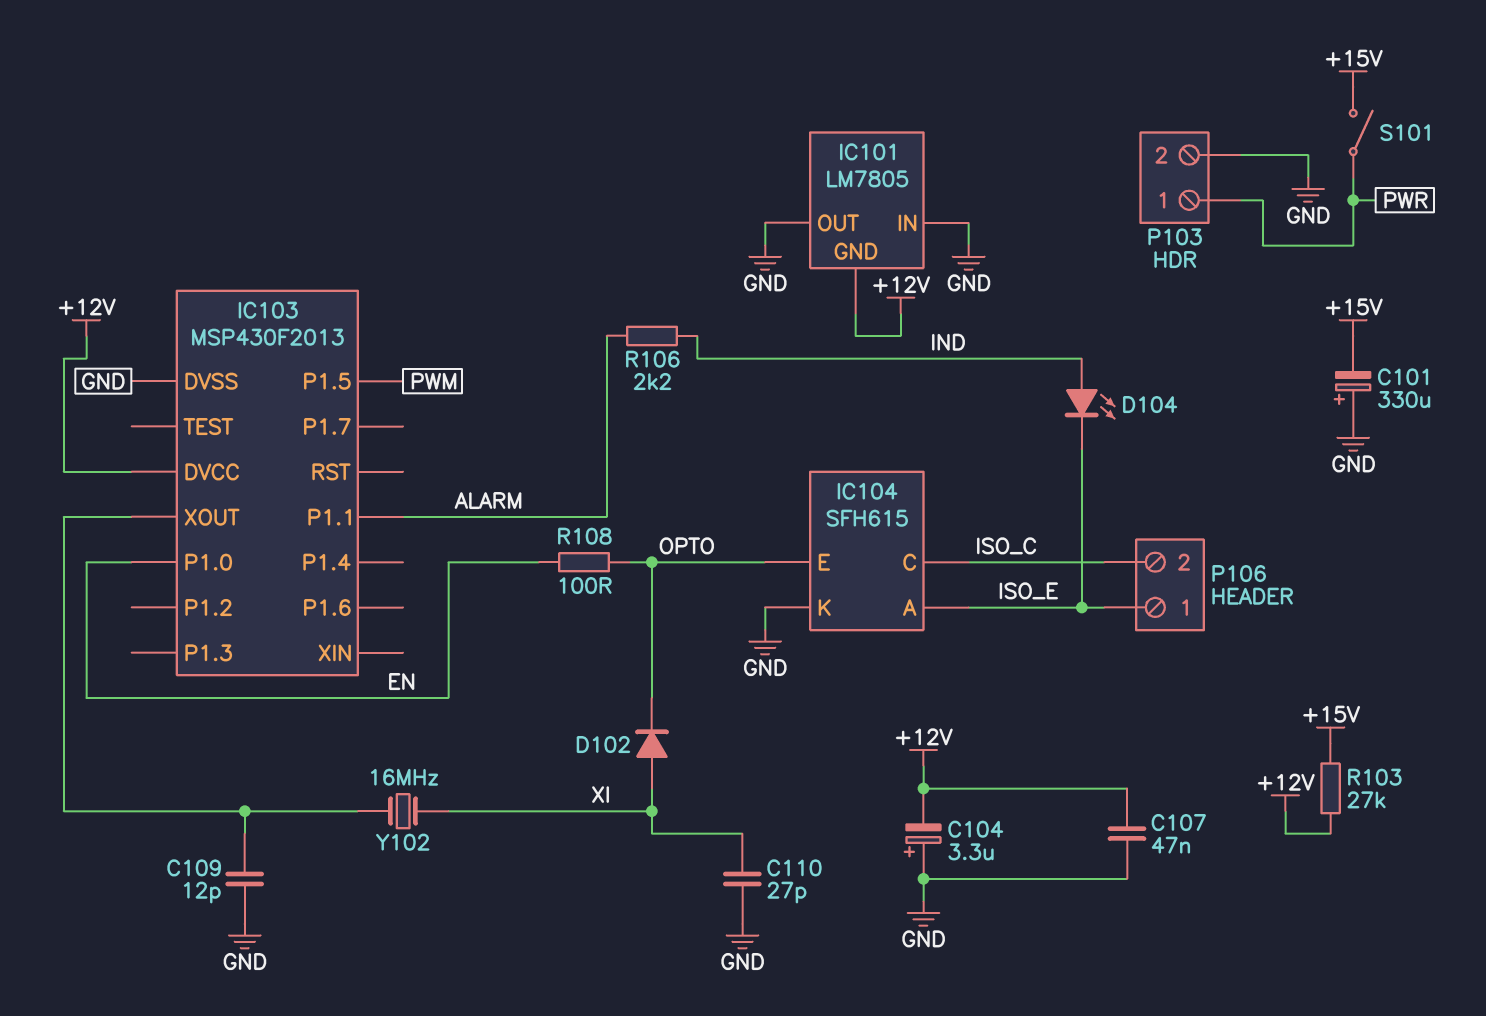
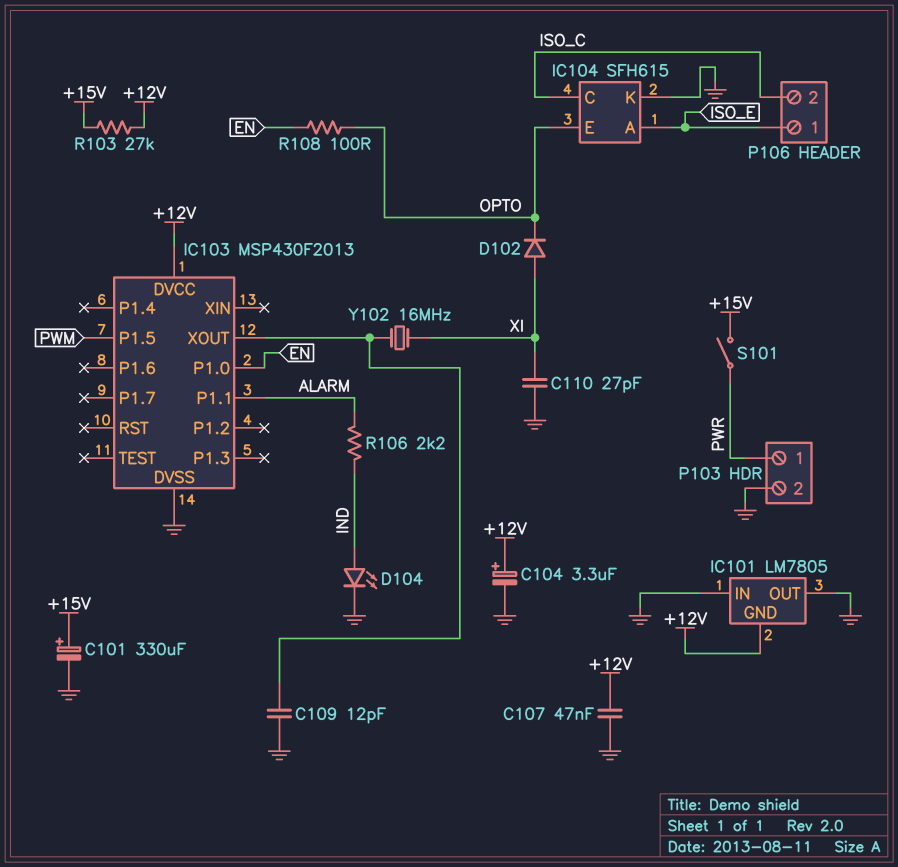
C101: 330uF (plus GND, minus +15V) -> 330uF (plus +15V, minus GND)
C104: 3.3uF (plus GND, minus +12V) -> 3.3uF (plus +12V, minus GND)
D104: LED (A IND, K ISO_E) -> LED (A IND, K GND)

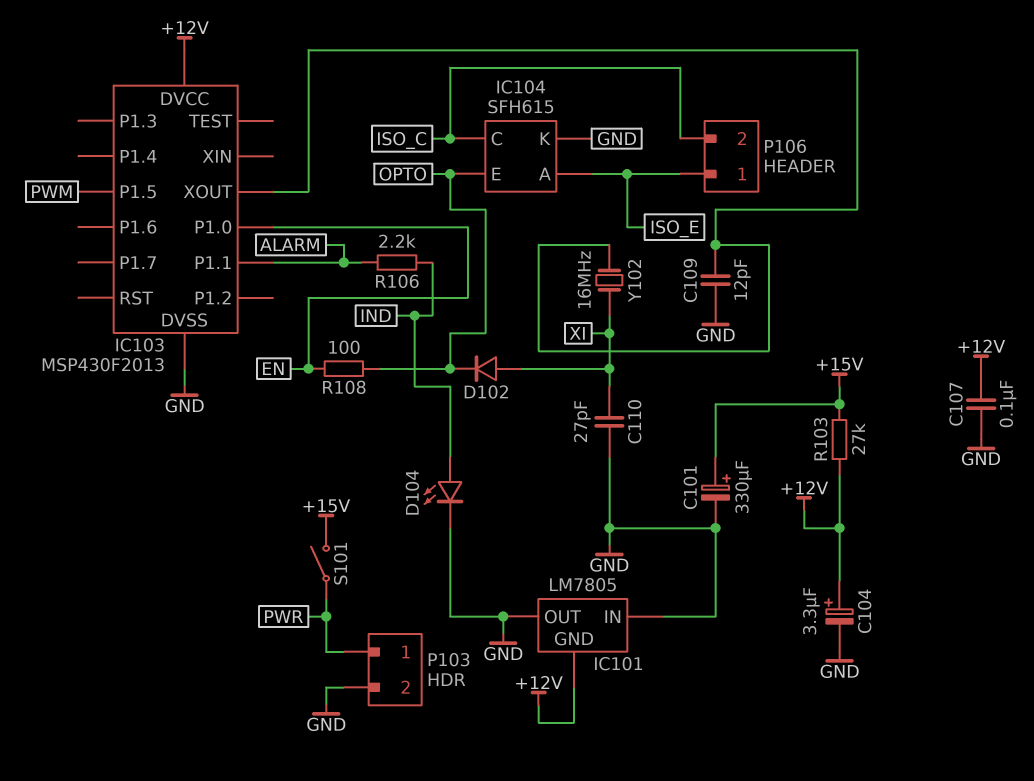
C107: 47nF (+12V, GND) -> 100nF (+12V, GND)

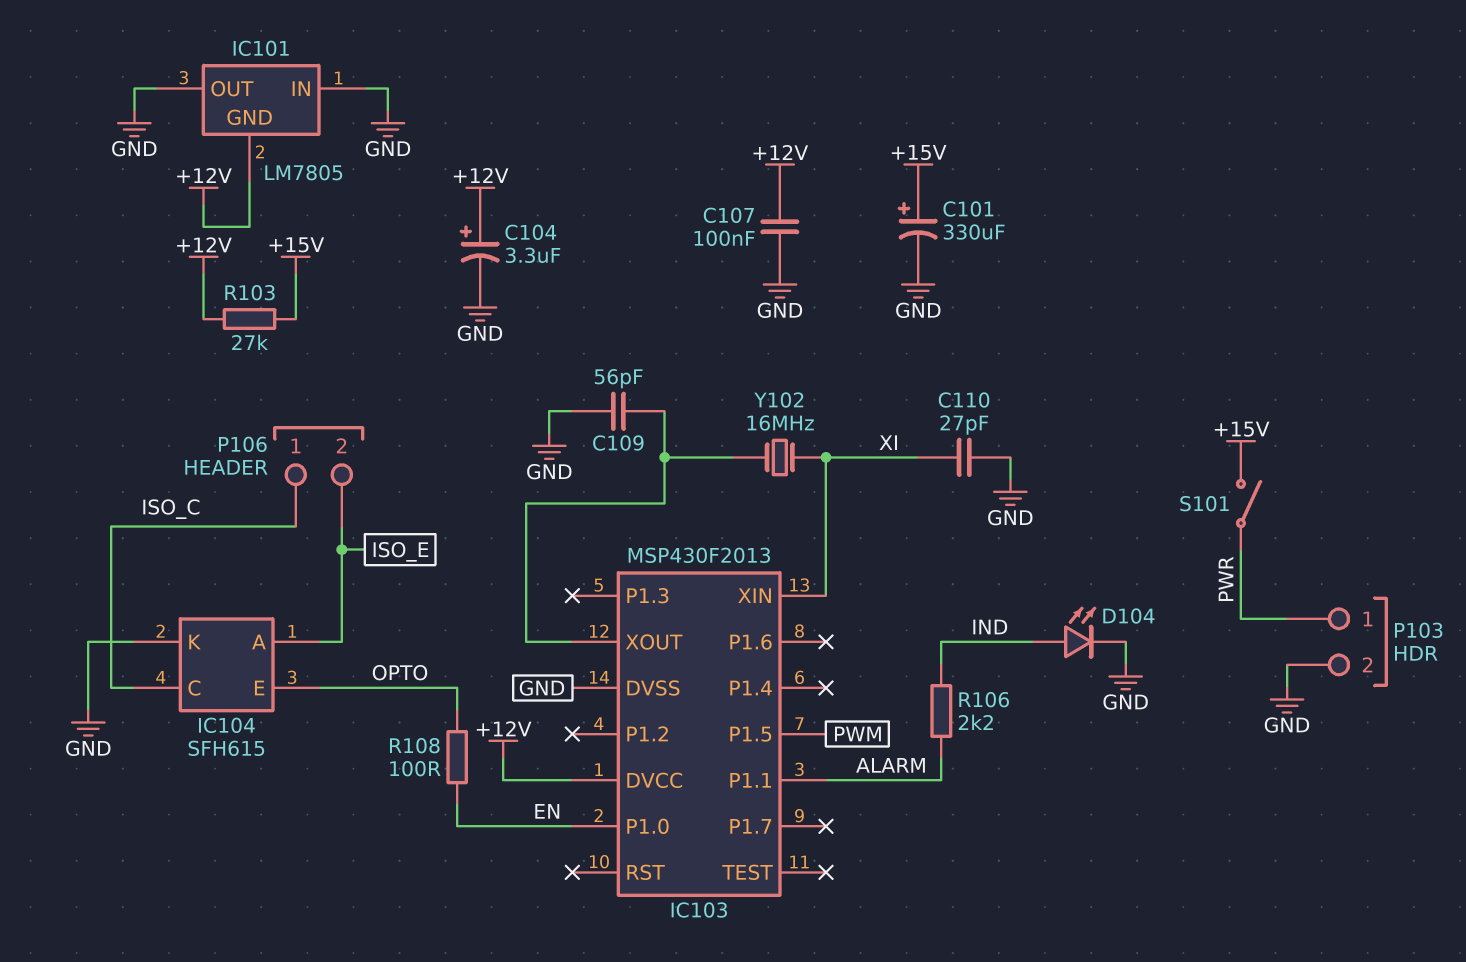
C109: 12pF (GND, IC103/XOUT) -> 56pF (GND, IC103/XOUT)
D102: diode (A XI, K OPTO) -> none
IC103 pin XIN: none -> XI
P106 pin 1: ISO_E -> ISO_C
P106 pin 2: ISO_C -> ISO_E

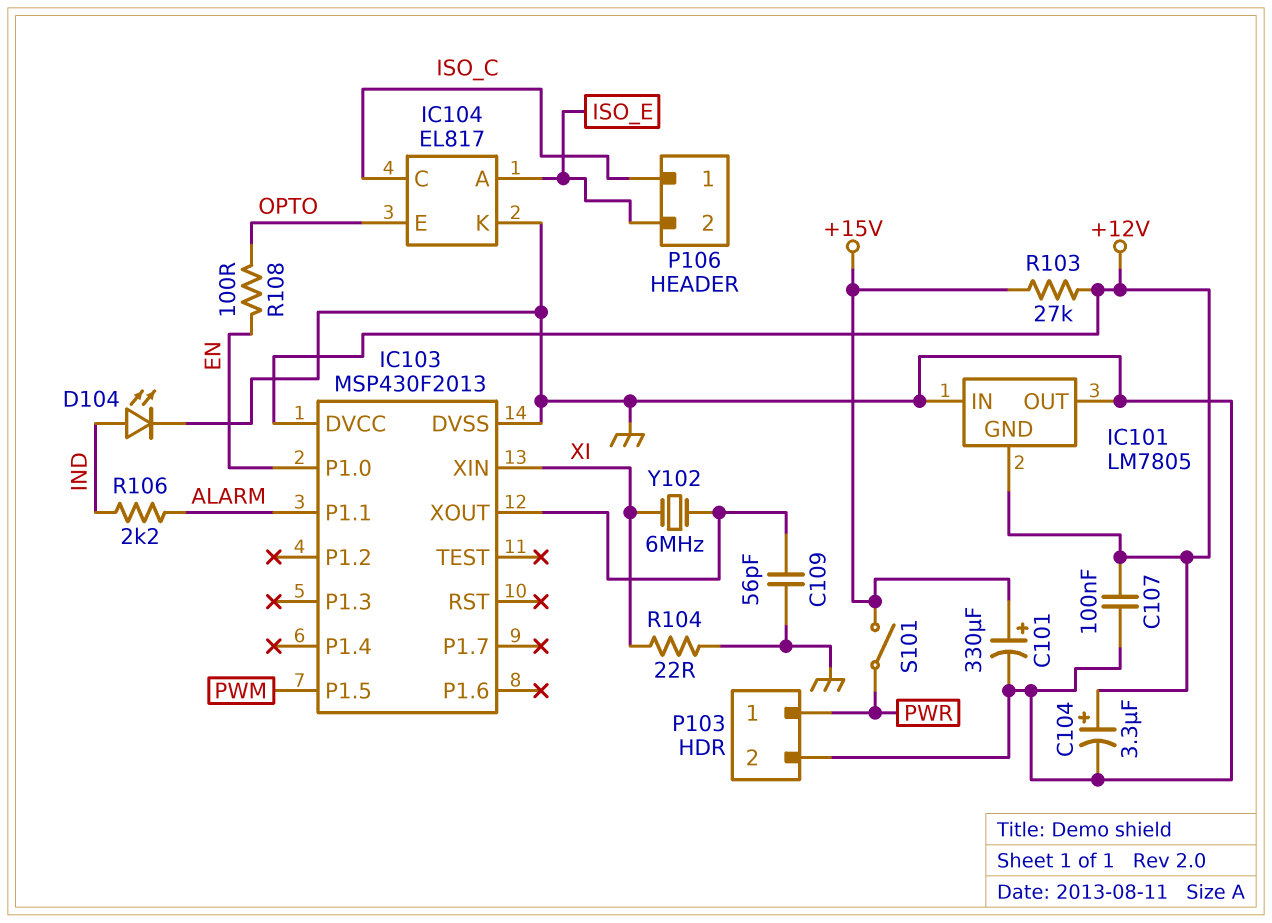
C110: 27pF (GND, XI) -> none
IC104: SFH615 -> EL817
R104: none -> 22 (GND, XI)
Y102: 16MHz (IC103/XOUT, XI) -> 6MHz (IC103/XOUT, XI)

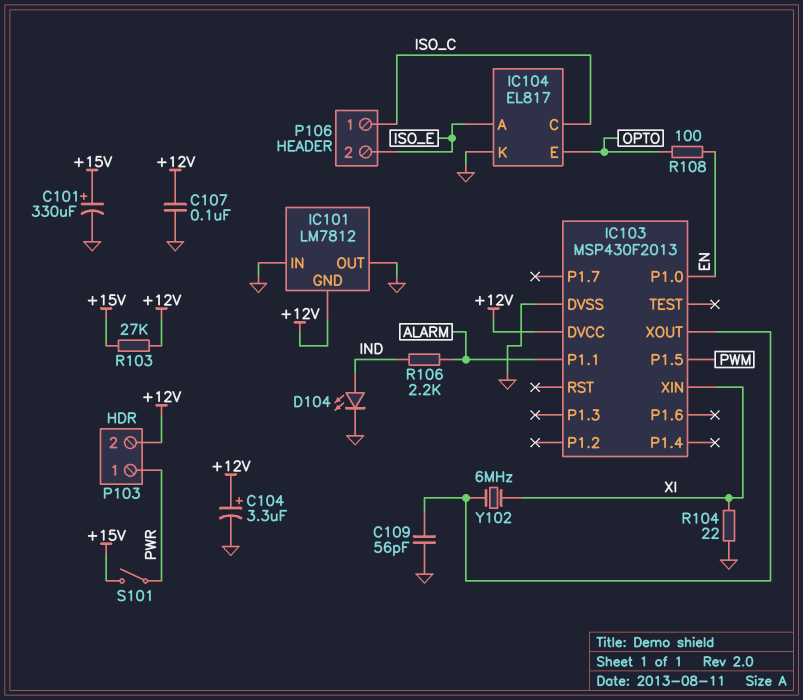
IC101: LM7805 -> LM7812
P103 pin 2: GND -> +12V

